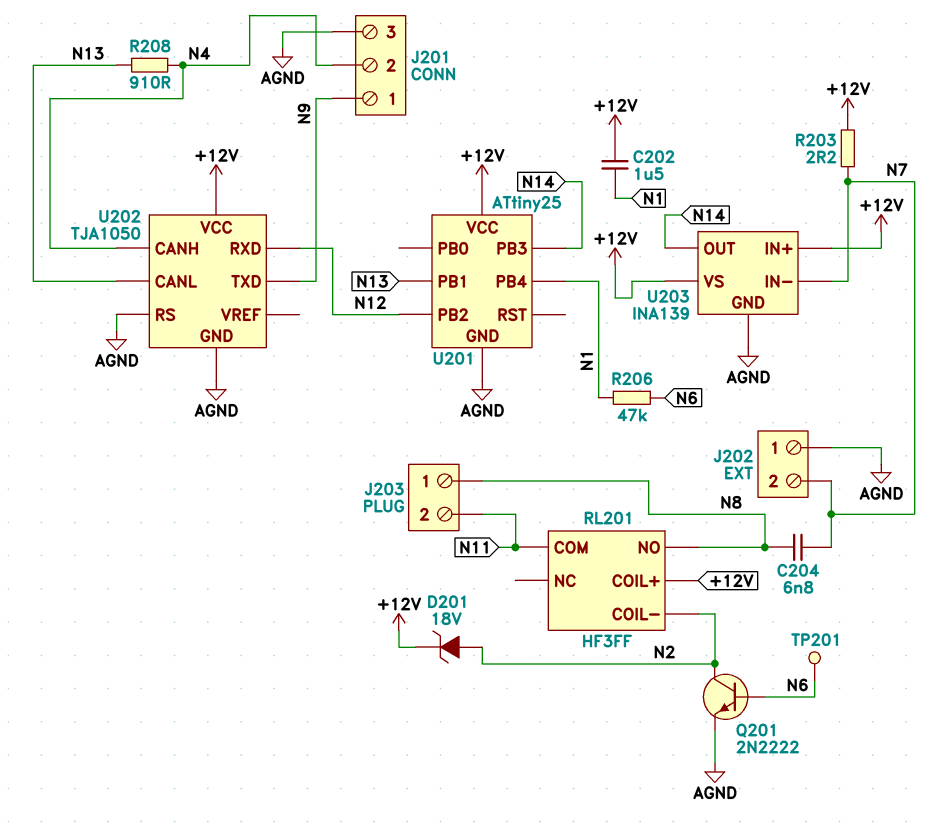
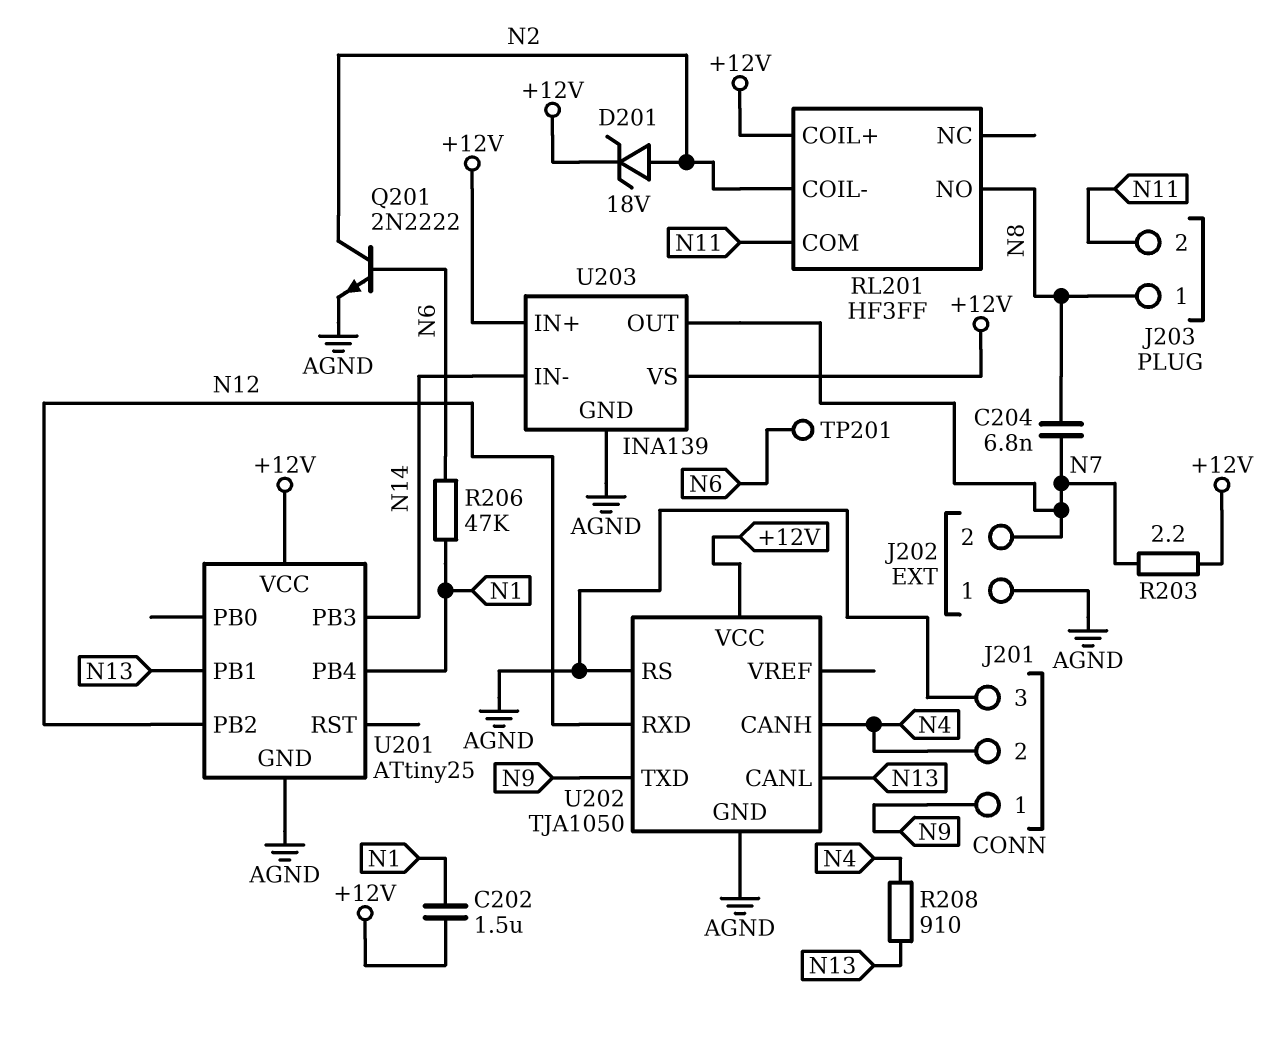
U203 pin IN-: N7 -> N14
U203 pin OUT: N14 -> N7

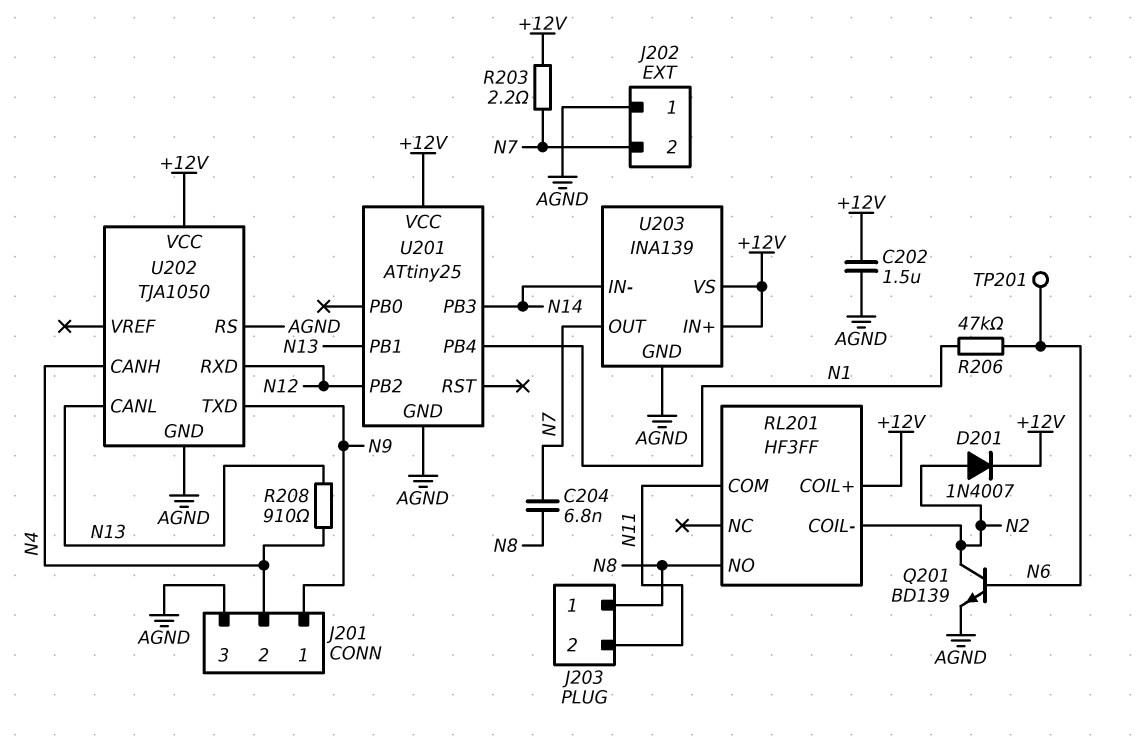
C202: 1.5uF (+12V, N1) -> 1.5uF (+12V, AGND)
D201: zener 18V (A N2, K +12V) -> diode 1N4007 (A N2, K +12V)
Q201: NPN 2N2222 (B N6, C N2, E AGND) -> NPN BD139 (B N6, C N2, E AGND)

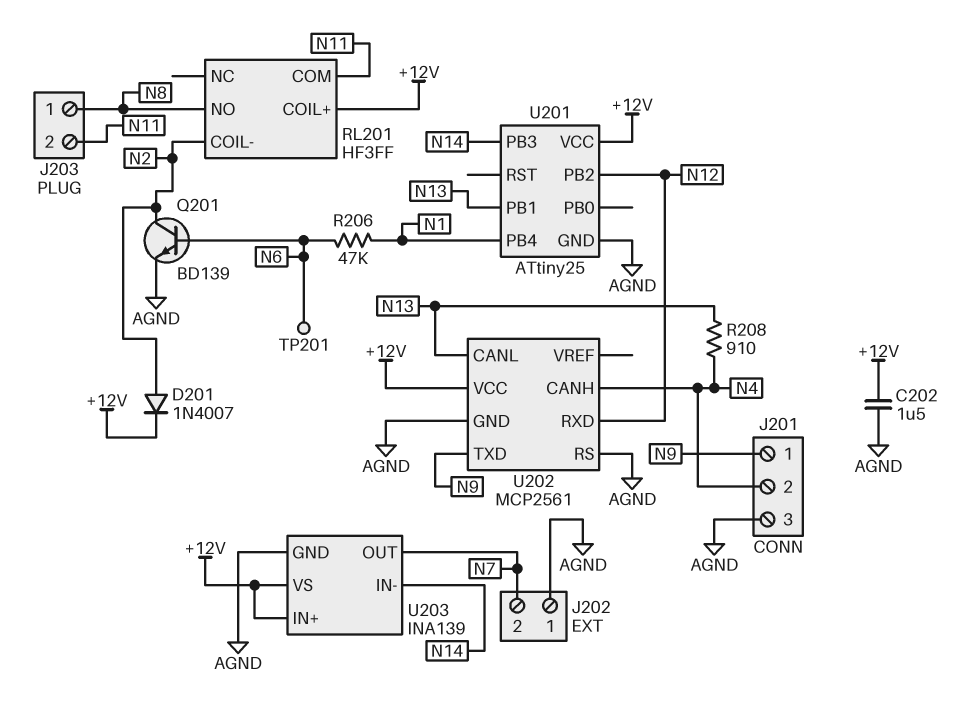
C204: 6.8nF (N7, N8) -> none
R203: 2.2 (+12V, N7) -> none
U202: TJA1050 -> MCP2561

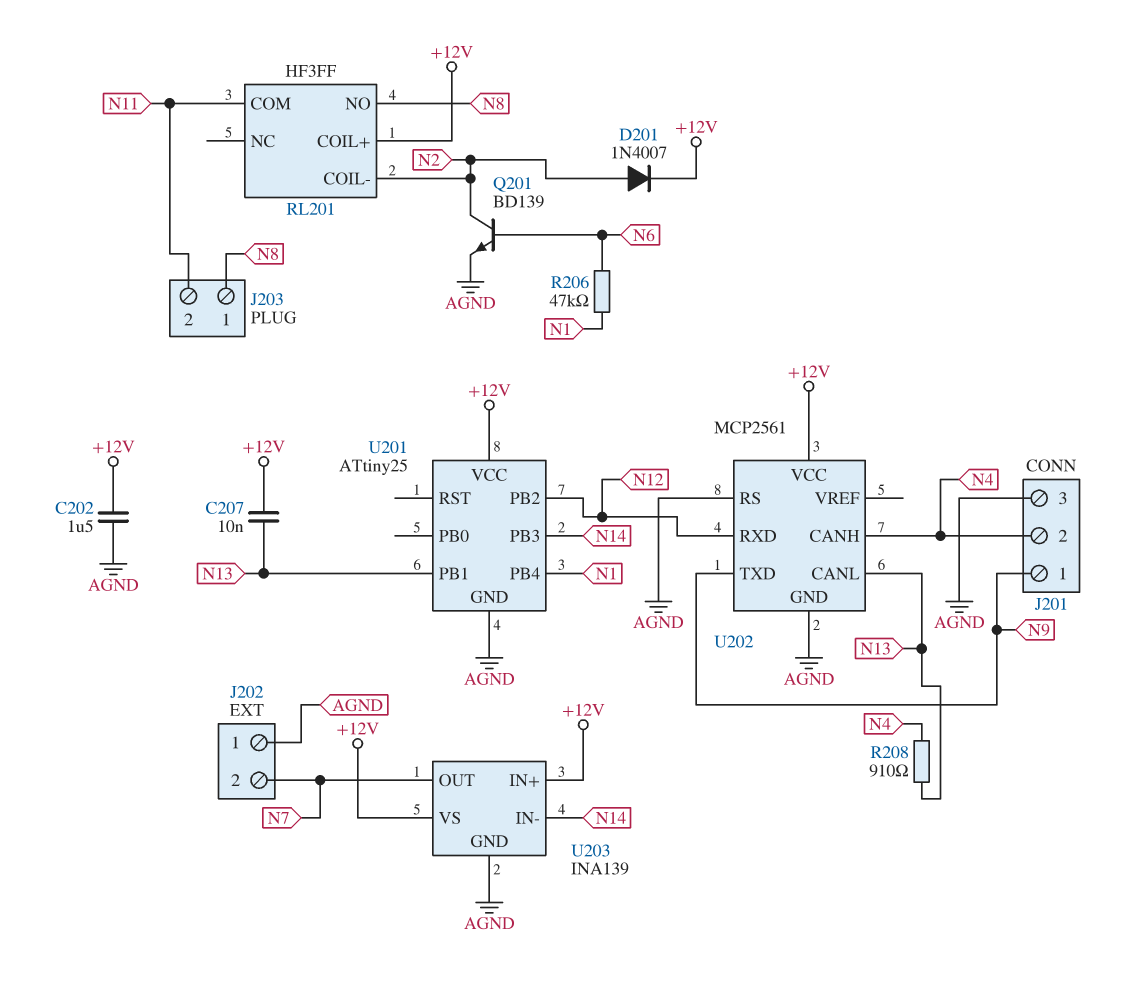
C207: none -> 10nF (+12V, N13)
TP201: test point (N6) -> none

